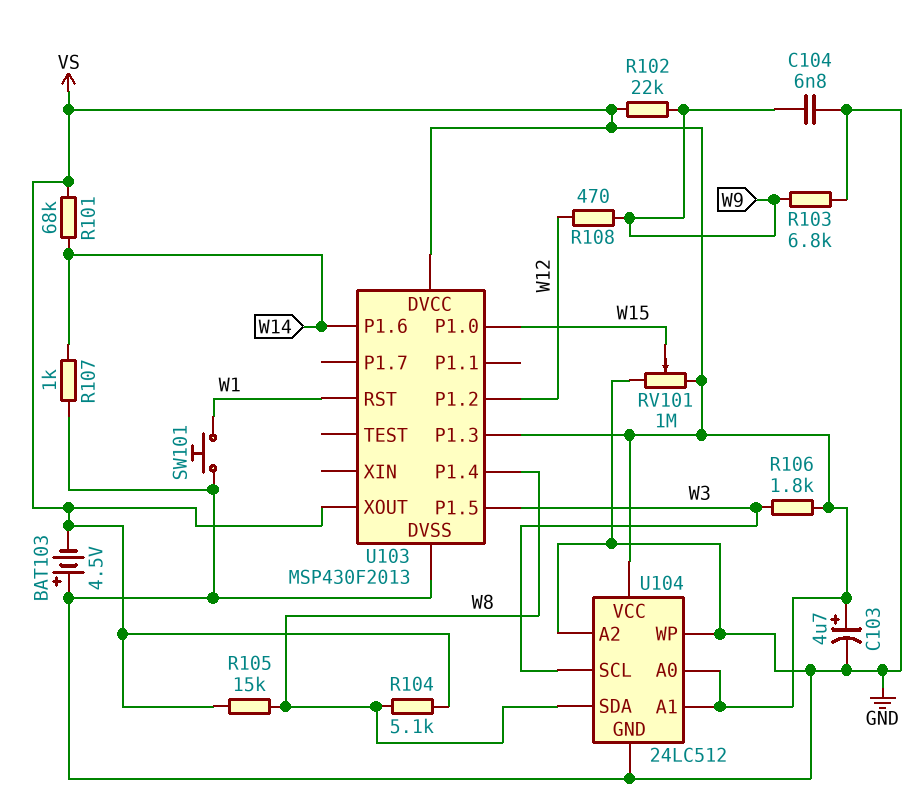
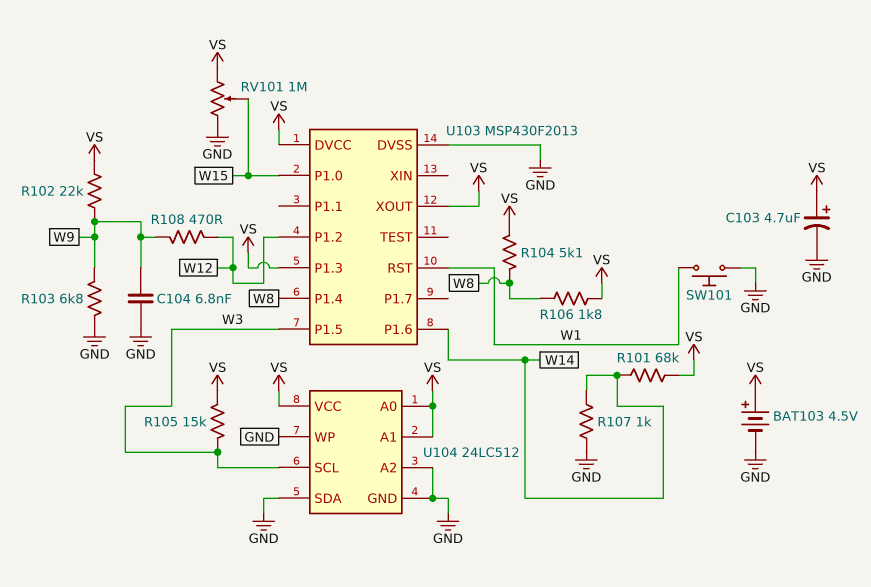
BAT103: 4.5V (plus GND, minus VS) -> 4.5V (plus VS, minus GND)
R105: 15k (VS, W8) -> 15k (VS, W3)
R106: 1.8k (VS, W3) -> 1.8k (VS, W8)
U104 pin SDA: W8 -> GND

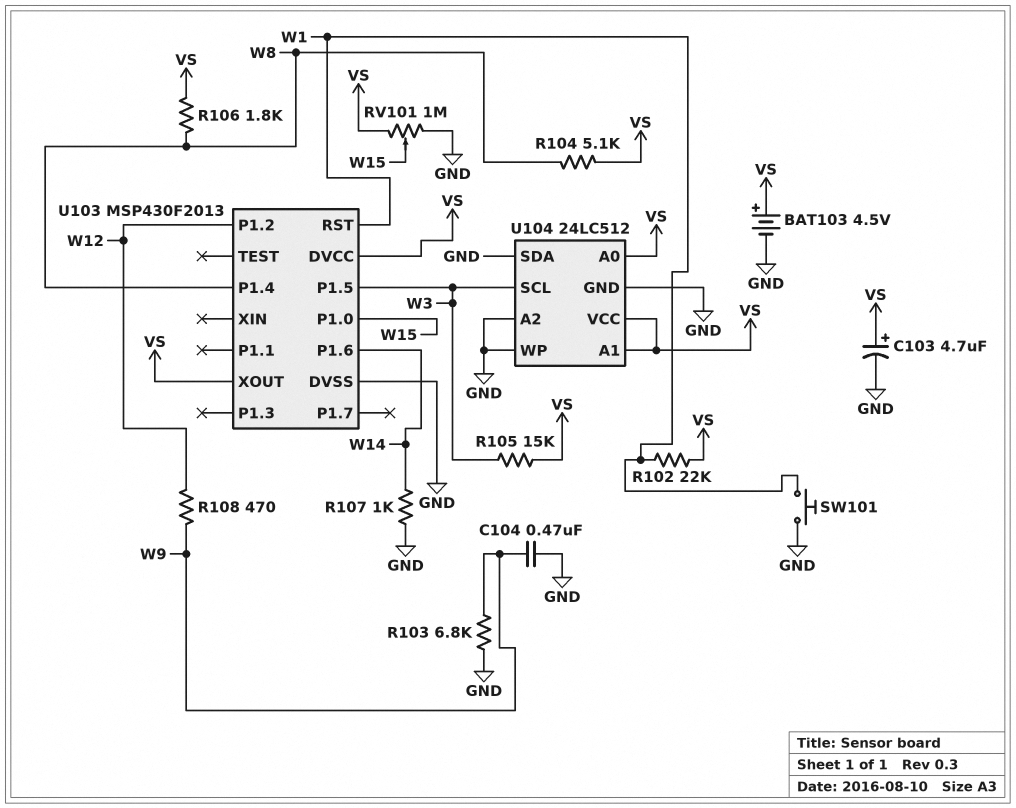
C104: 6.8nF (GND, W9) -> 470nF (GND, W9)
R101: 68k (VS, W14) -> none
R102: 22k (VS, W9) -> 22k (VS, W1)
U103 pin P1.3: VS -> none

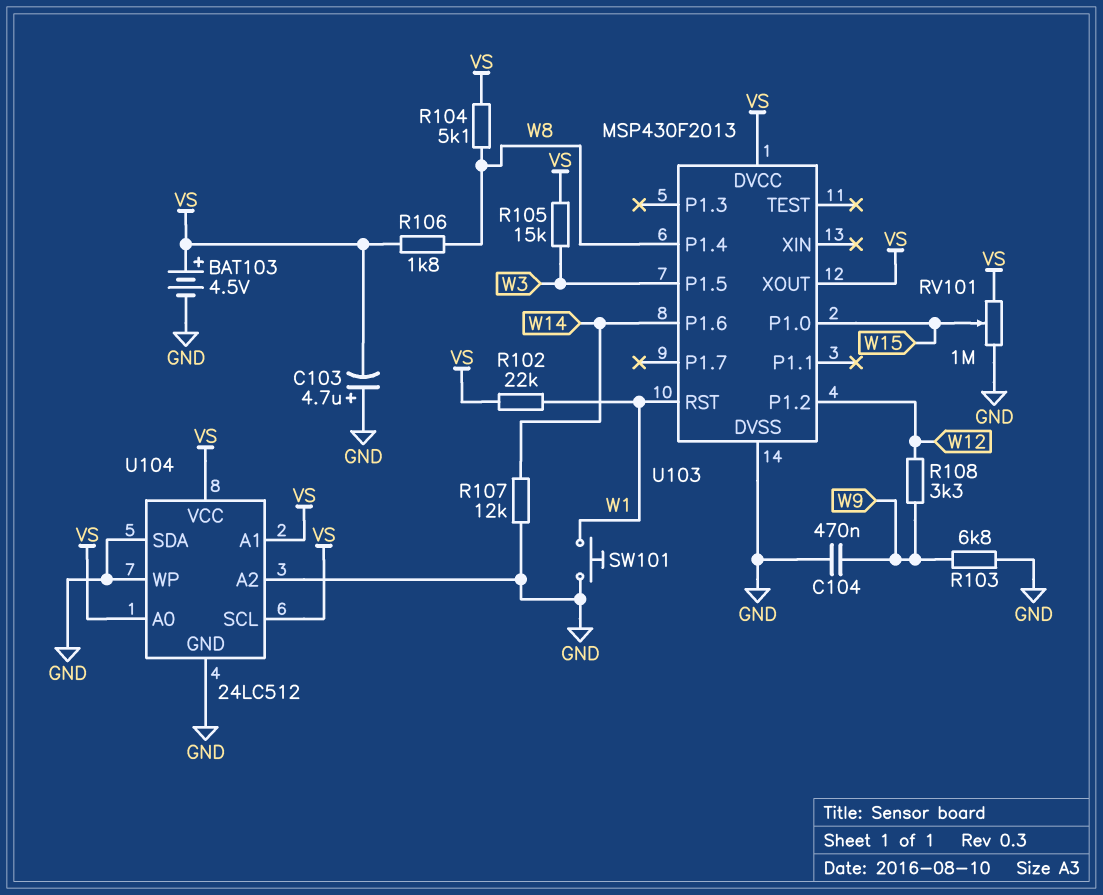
C103: 4.7uF (plus VS, minus GND) -> 4.7uF (plus GND, minus VS)
R107: 1k (GND, W14) -> 12k (GND, W14)
R108: 470 (W9, W12) -> 3.3k (W9, W12)
U104 pin SCL: W3 -> VS

